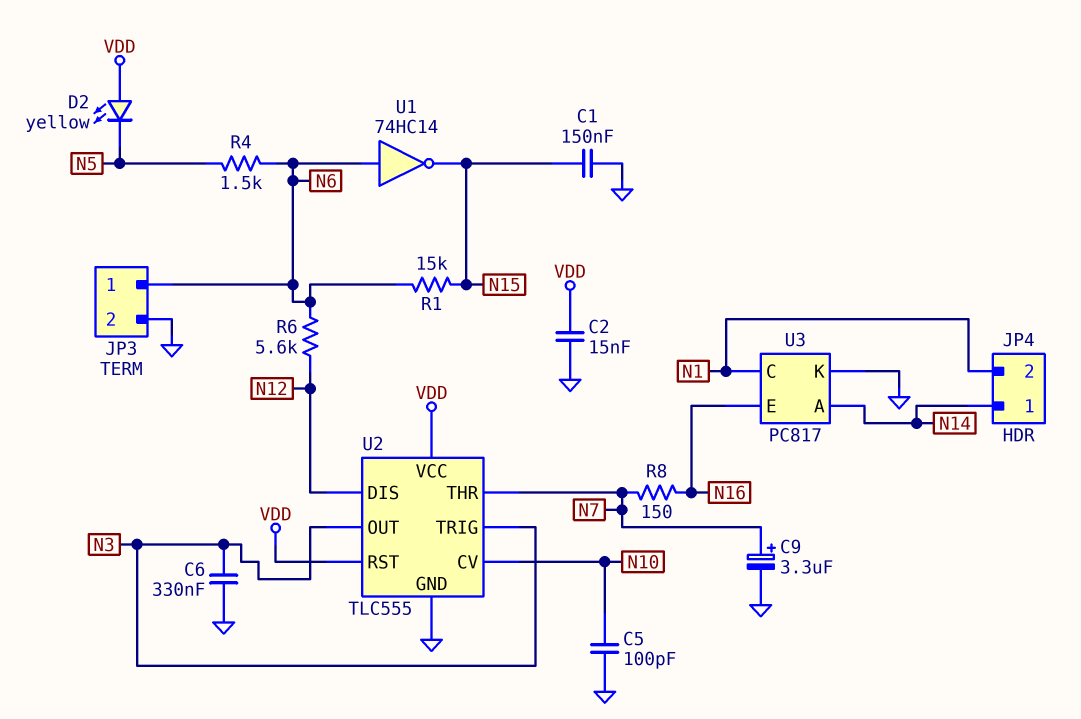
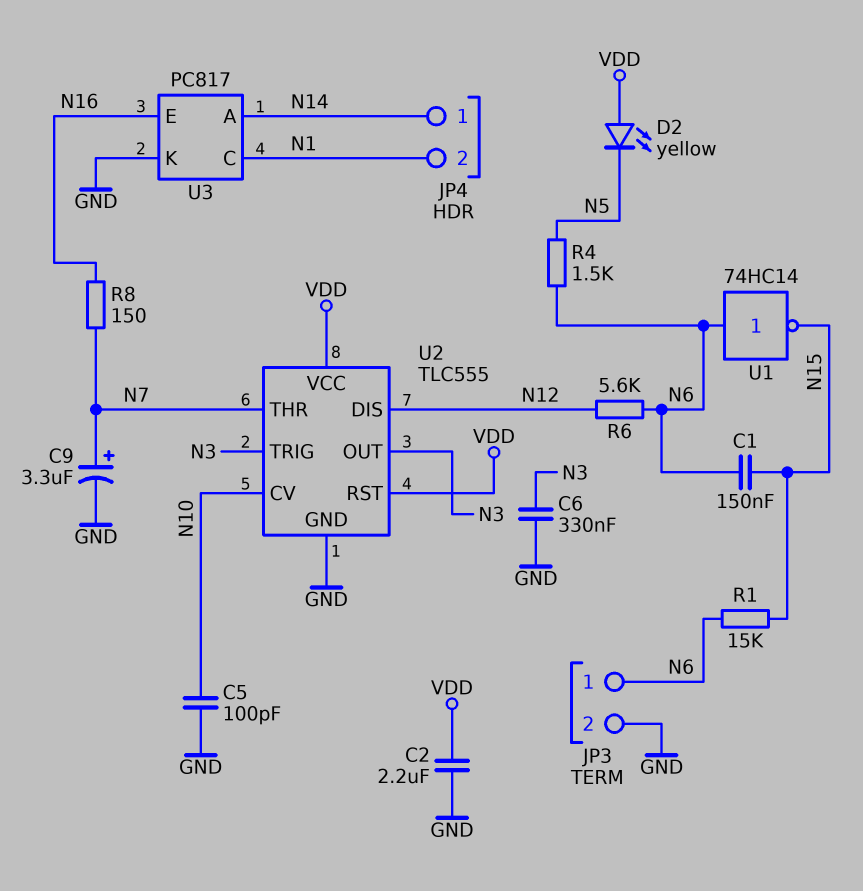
C1: 150nF (GND, N15) -> 150nF (N6, N15)
C2: 15nF (GND, VDD) -> 2.2uF (GND, VDD)

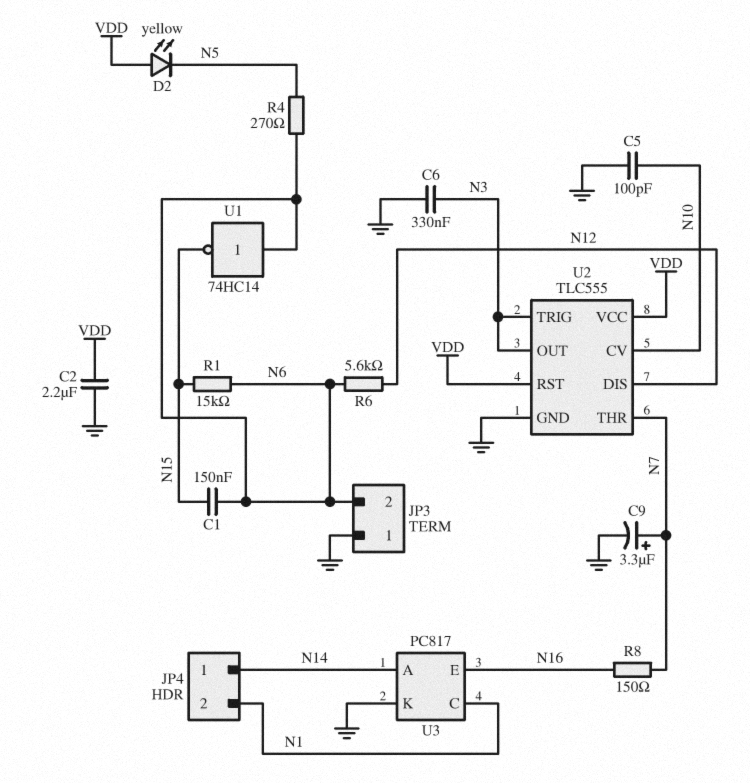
JP3 pin 1: N6 -> GND
JP3 pin 2: GND -> N6
R4: 1.5k (N5, N6) -> 270 (N5, N6)

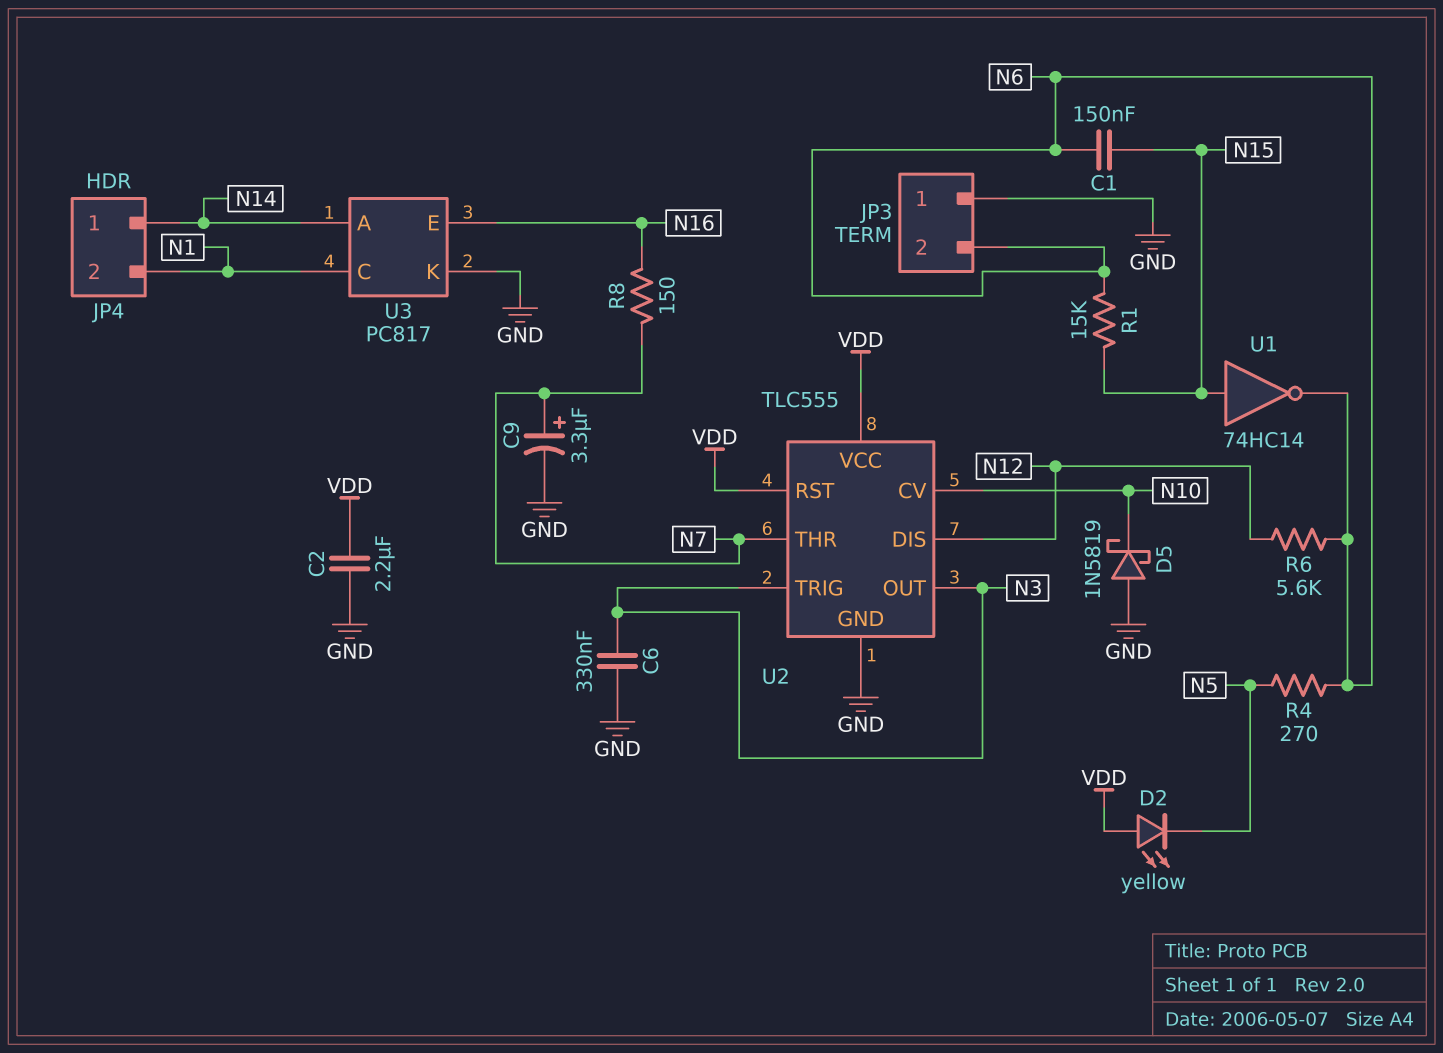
C5: 100pF (GND, N10) -> none
D5: none -> schottky 1N5819 (A GND, K N10)
U1: NOT 74HC14 (in N6, out N15) -> NOT 74HC14 (in N15, out N6)

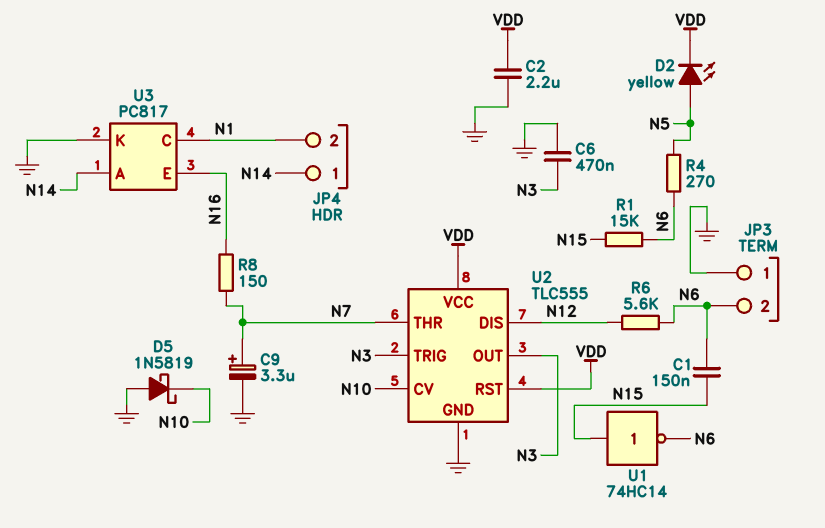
C6: 330nF (GND, N3) -> 470nF (GND, N3)
D2: LED yellow (A VDD, K N5) -> LED yellow (A N5, K VDD)

